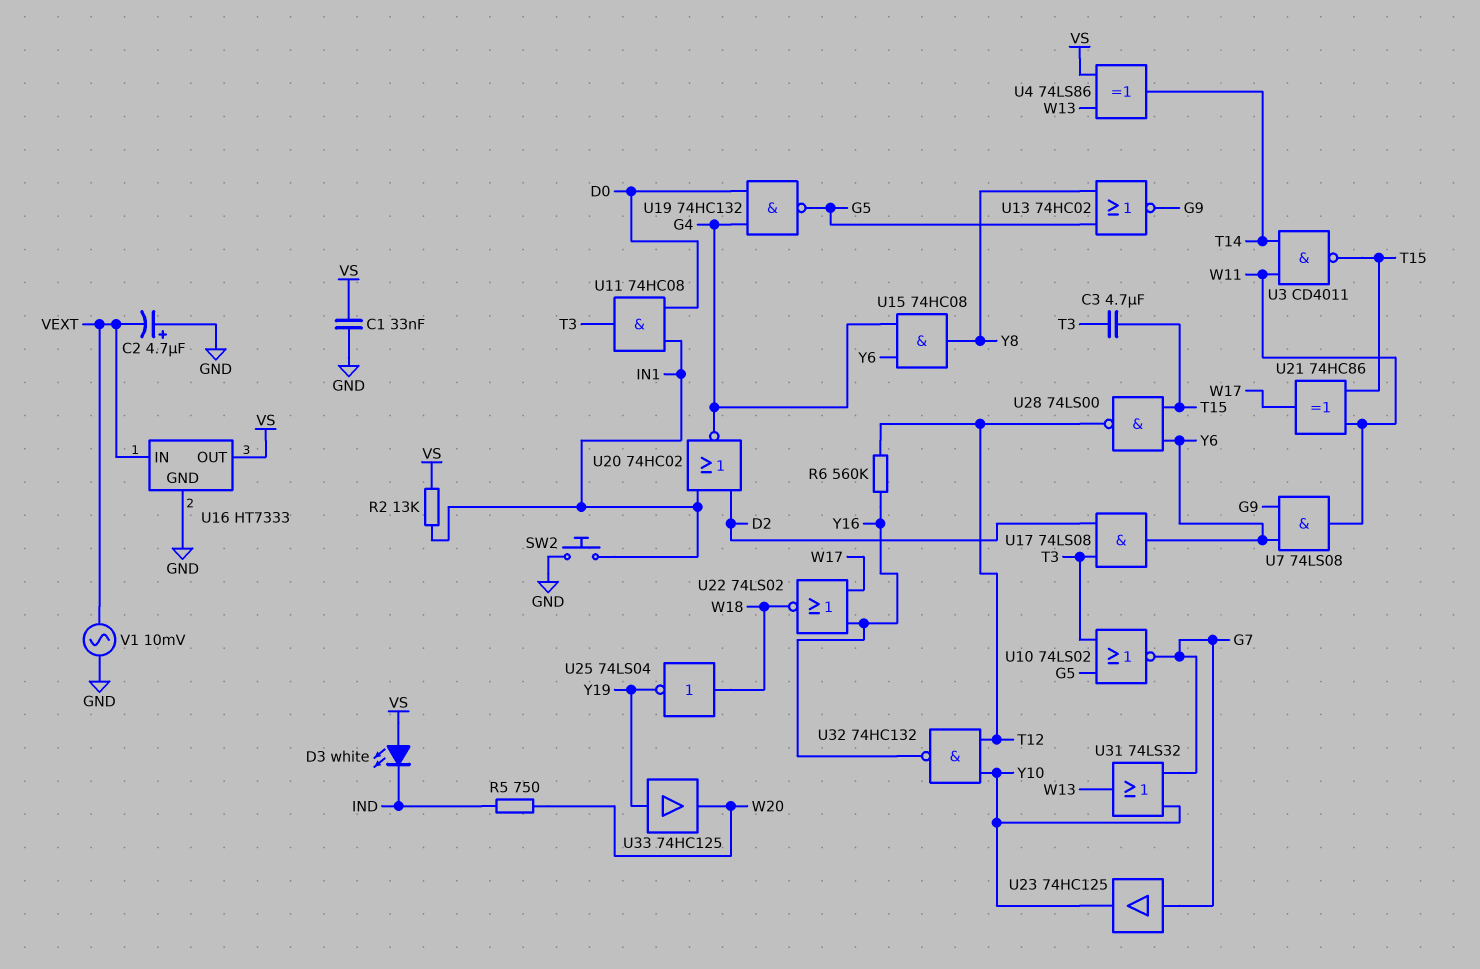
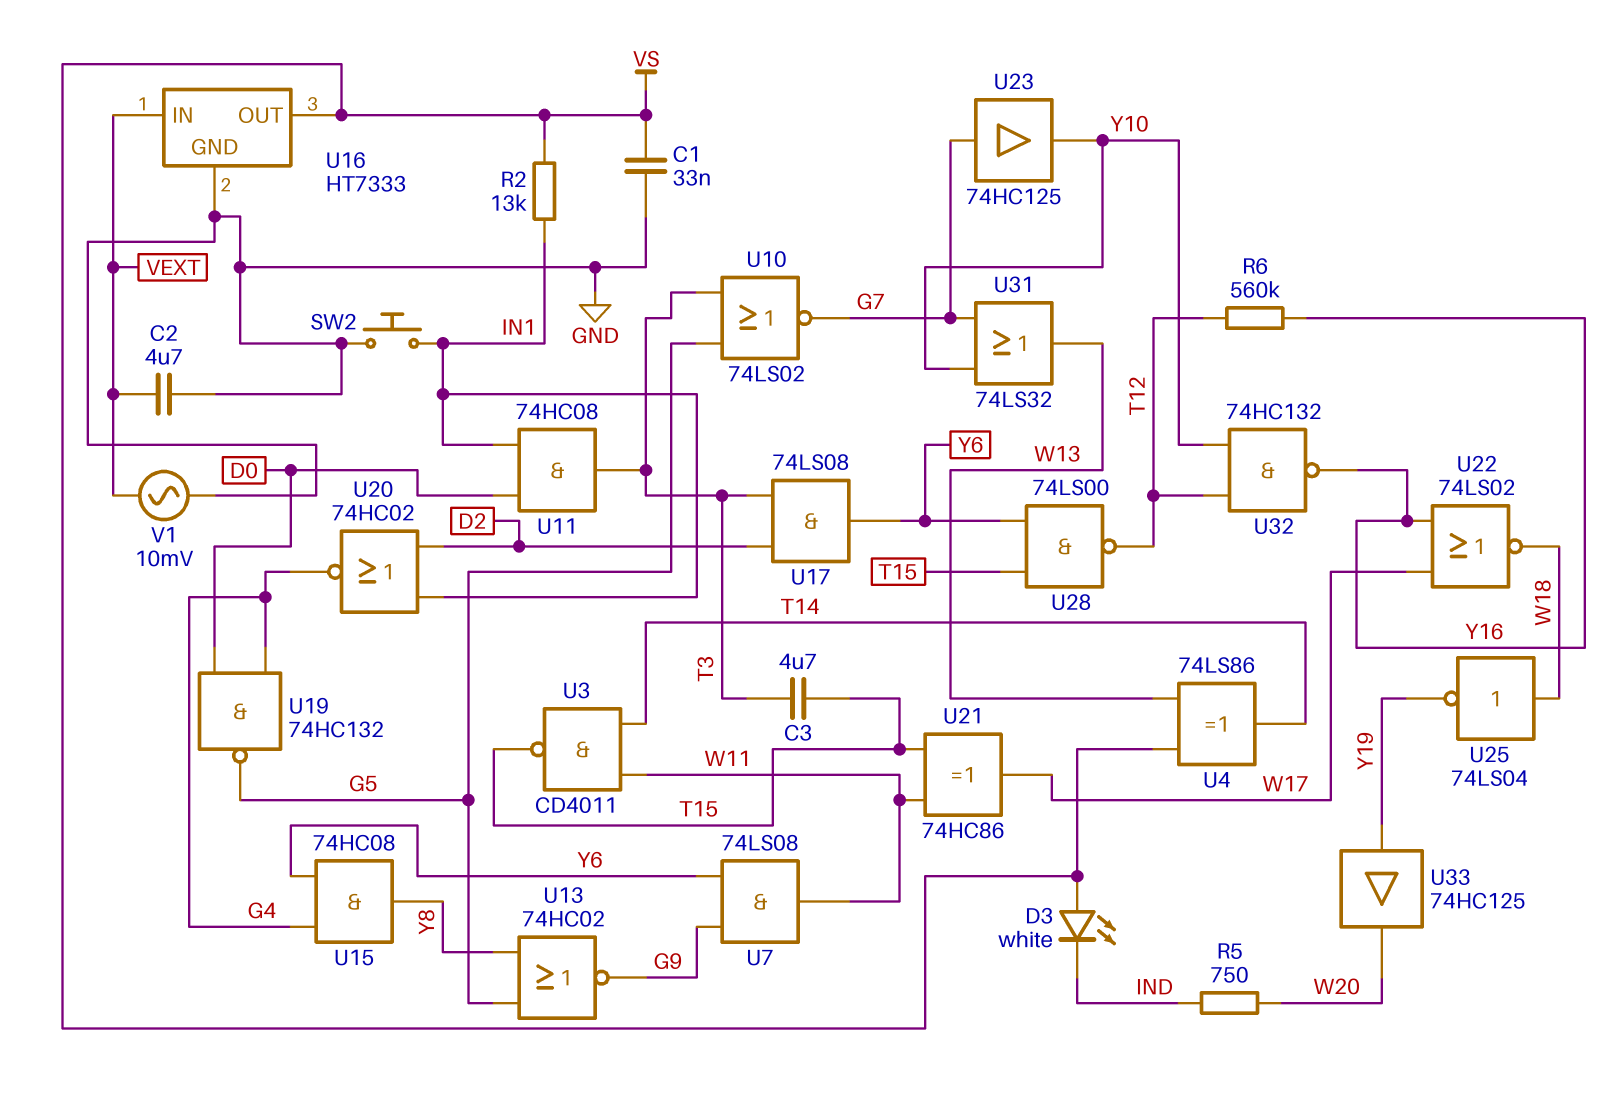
C2: 4.7uF (plus GND, minus VEXT) -> 4.7uF (GND, VEXT)

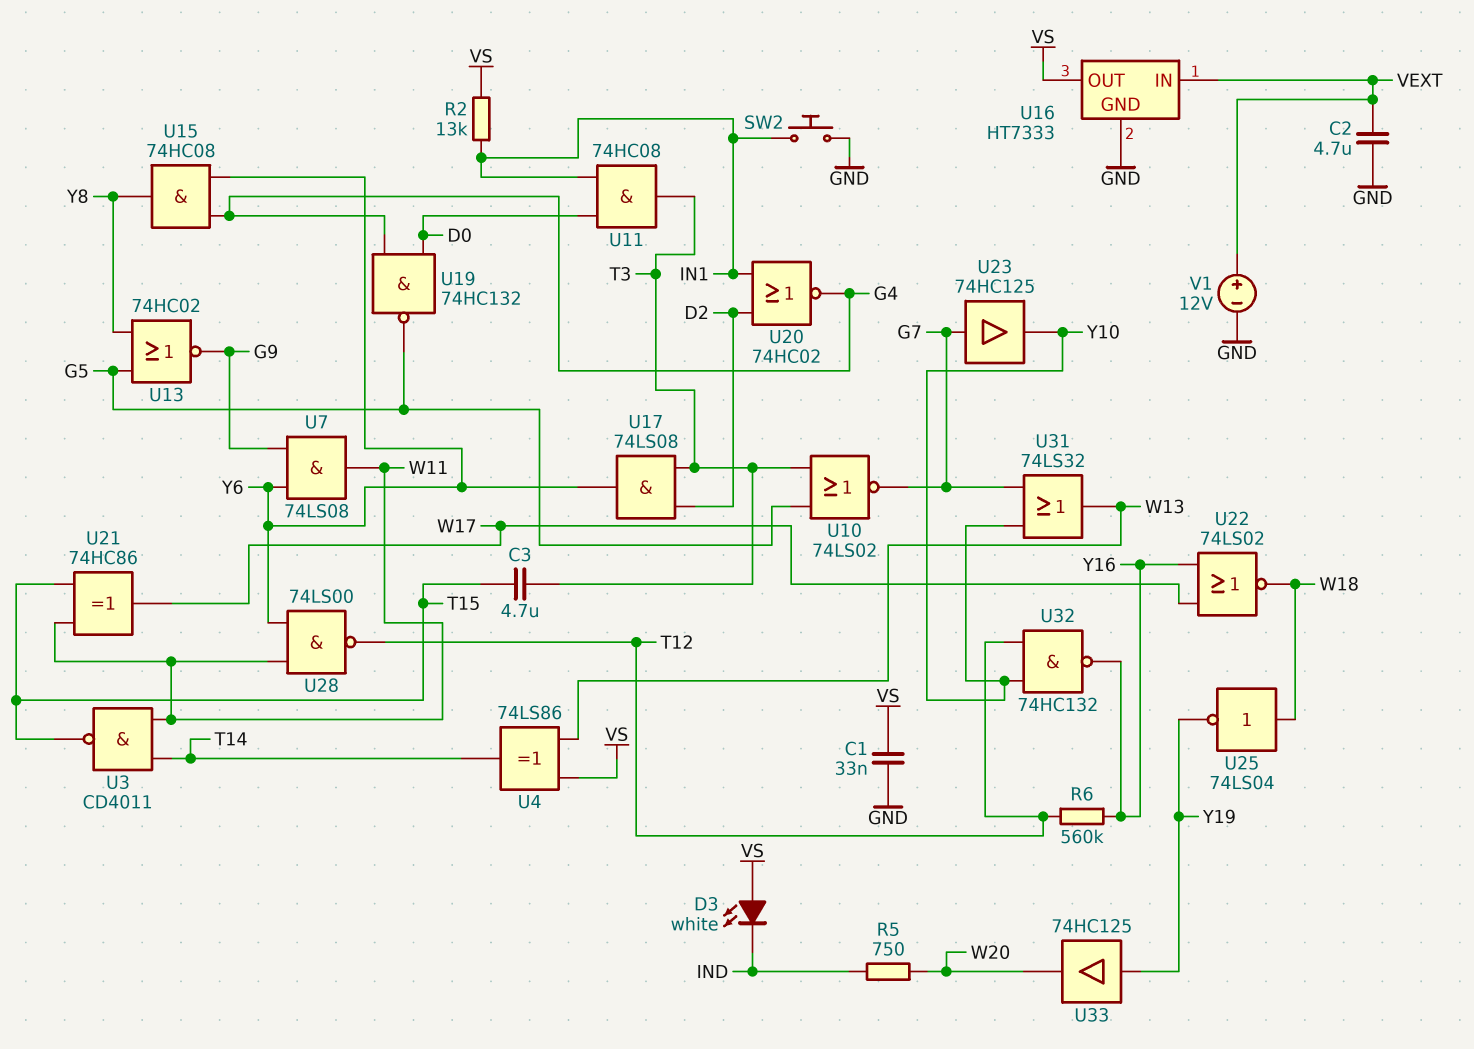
U28: NAND 74LS00 (in T15, in Y6, out T12) -> NAND 74LS00 (in W11, in Y6, out T12)
V1: AC 10mV (GND, VEXT) -> 12V (plus VEXT, minus GND)

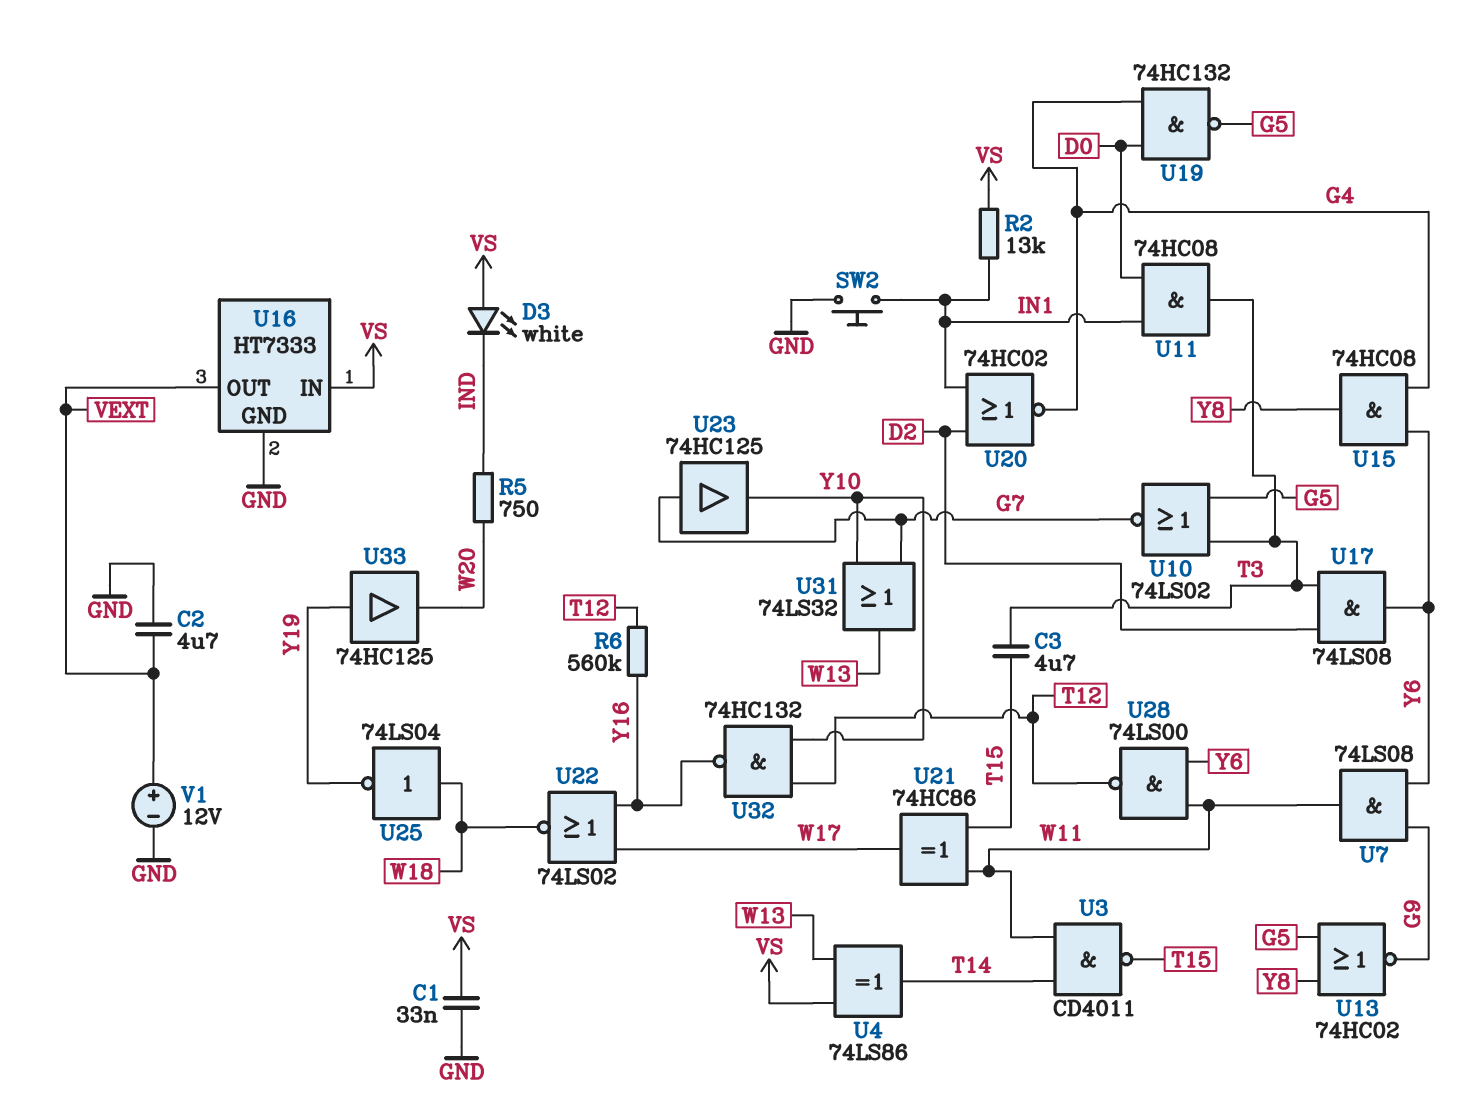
U16 pin IN: VEXT -> VS
U16 pin OUT: VS -> VEXT

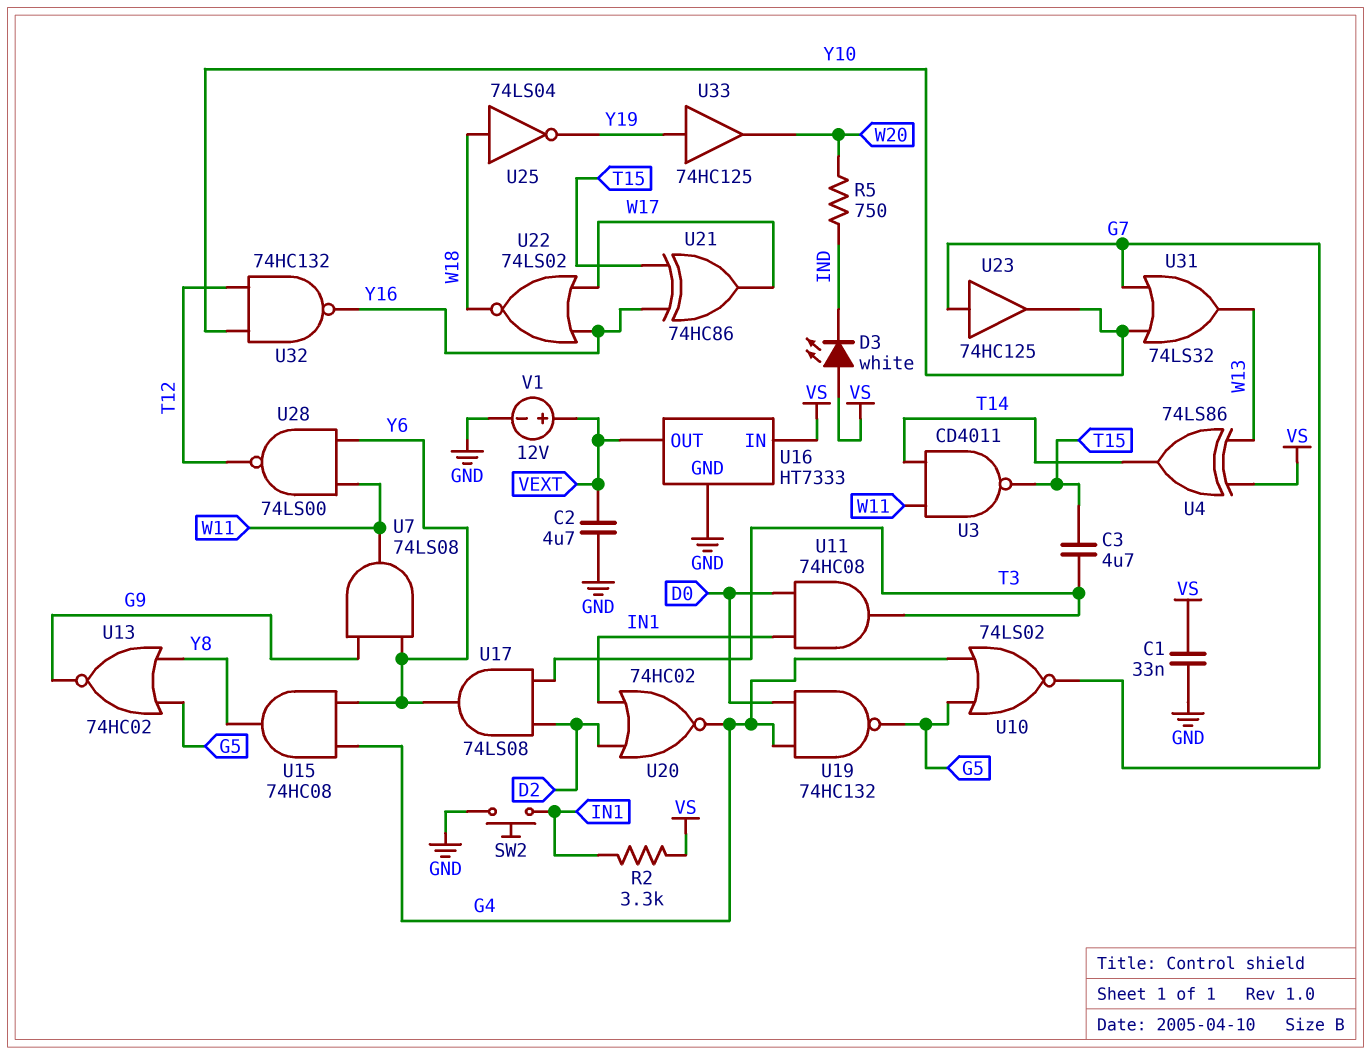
R2: 13k (IN1, VS) -> 3.3k (IN1, VS)
R6: 560k (T12, Y16) -> none
U10: NOR 74LS02 (in G5, in T3, out G7) -> NOR 74LS02 (in G4, in G5, out G7)
U21: XOR 74HC86 (in T15, in W11, out W17) -> XOR 74HC86 (in T15, in Y16, out W17)

